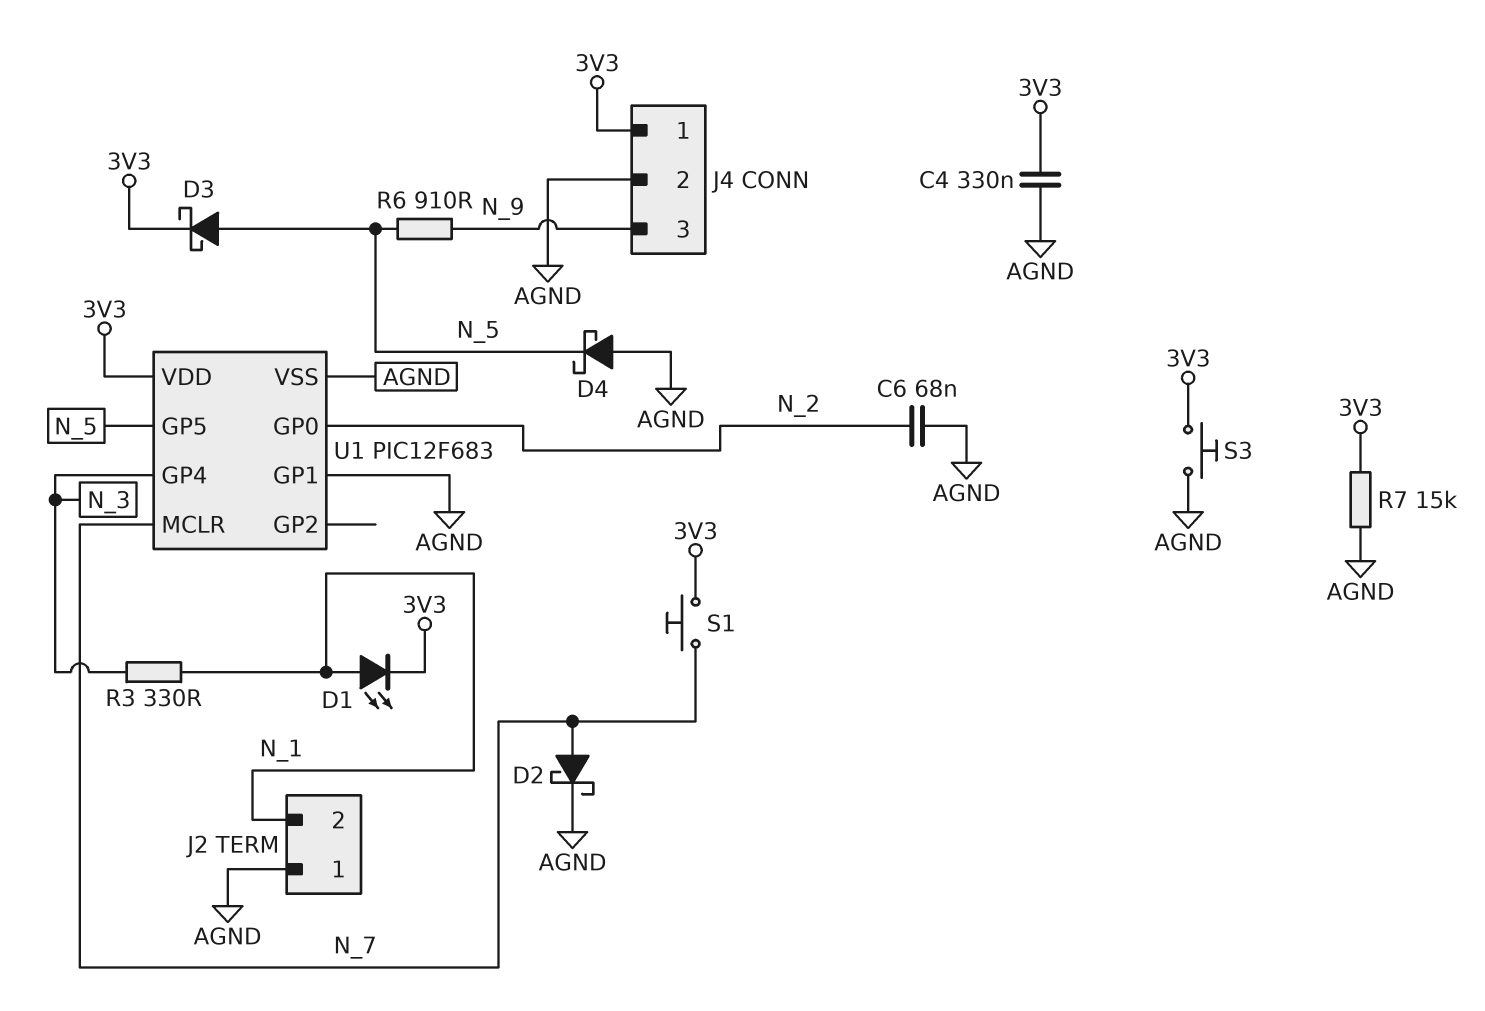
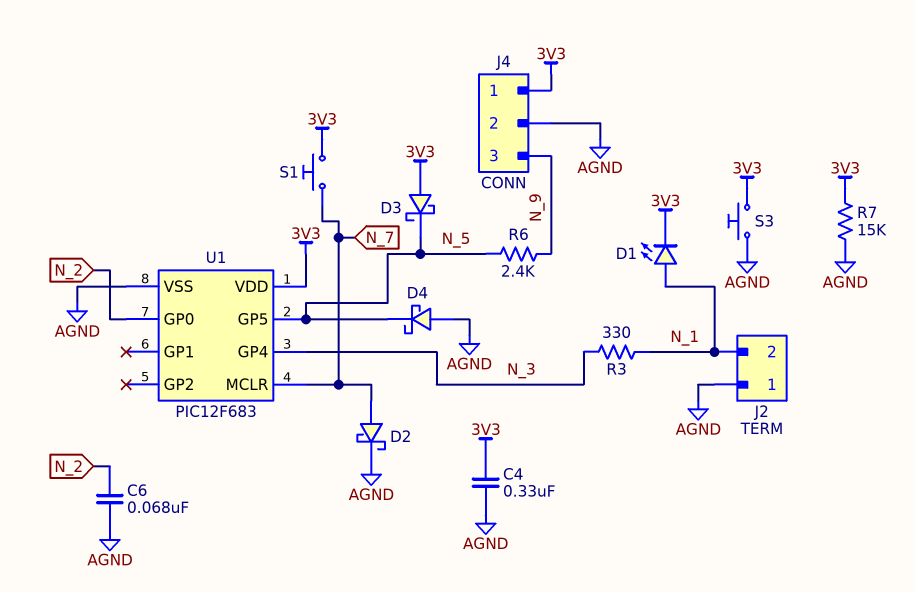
D3: schottky (A N_5, K 3V3) -> schottky (A 3V3, K N_5)
R6: 910 (N_5, N_9) -> 2.4k (N_5, N_9)
U1 pin GP1: AGND -> none

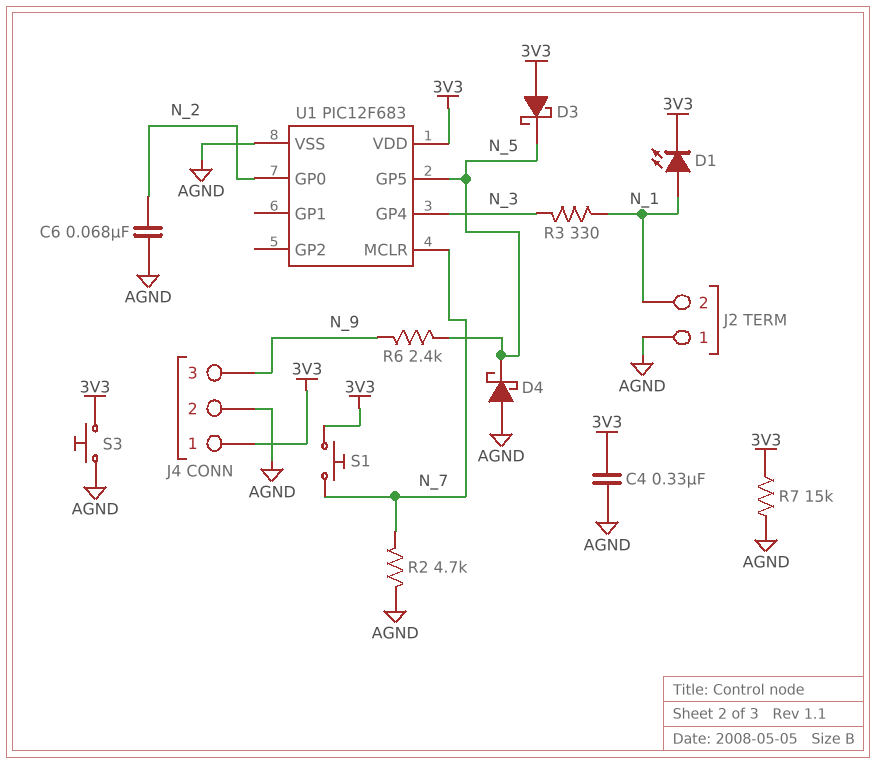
D2: schottky (A N_7, K AGND) -> none
R2: none -> 4.7k (AGND, N_7)

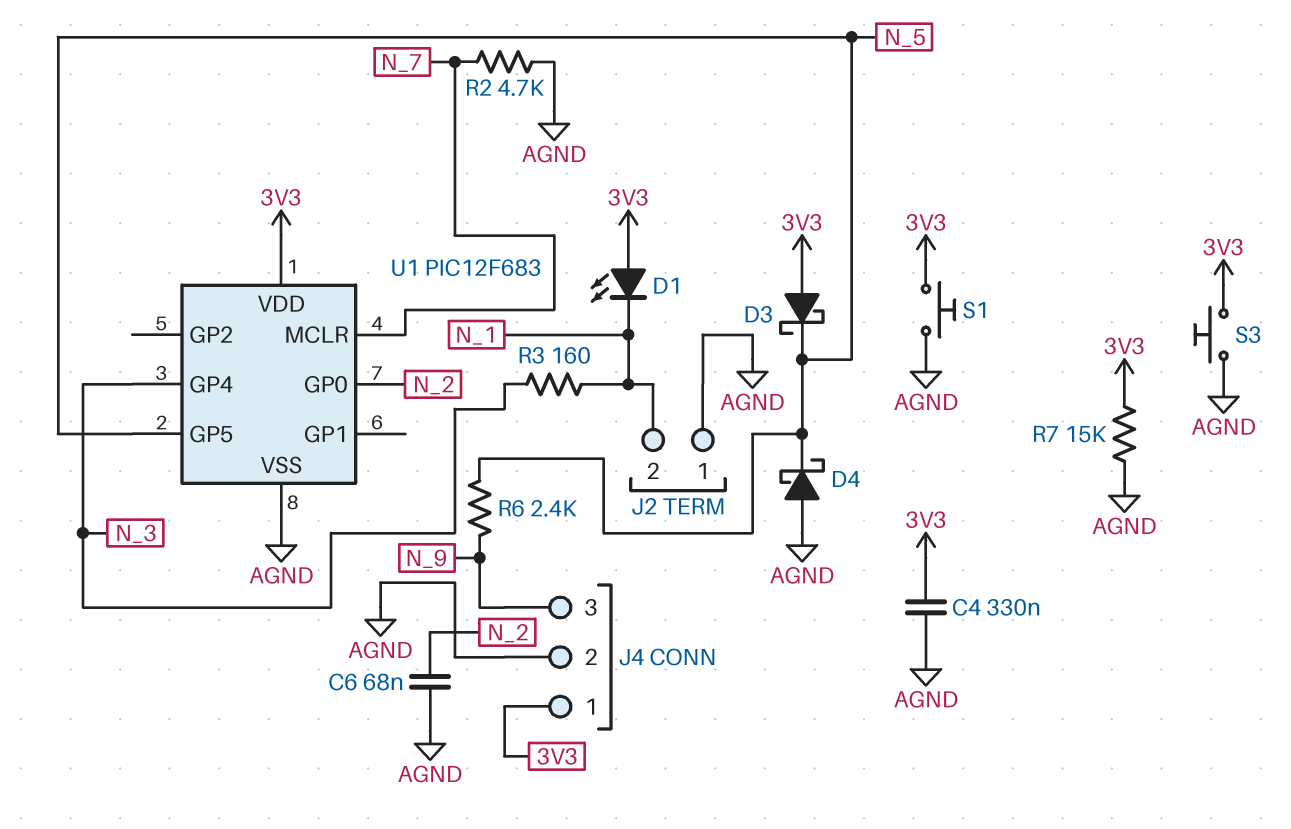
D1: LED (A N_1, K 3V3) -> LED (A 3V3, K N_1)
R3: 330 (N_1, N_3) -> 160 (N_1, N_3)
S1: button (3V3, N_7) -> button (3V3, AGND)

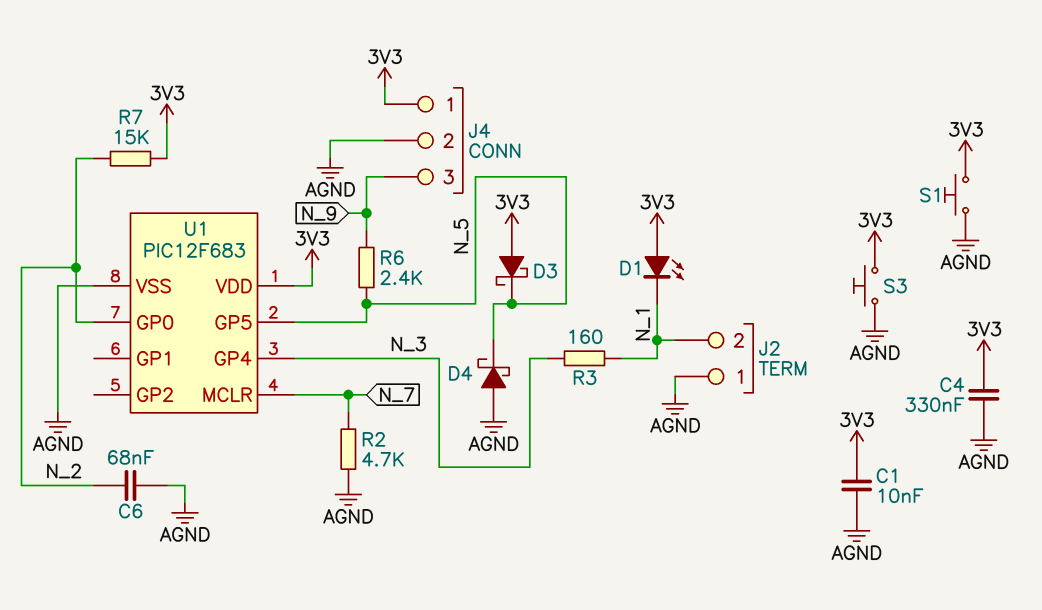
C1: none -> 10nF (3V3, AGND)
R7: 15k (3V3, AGND) -> 15k (3V3, N_2)

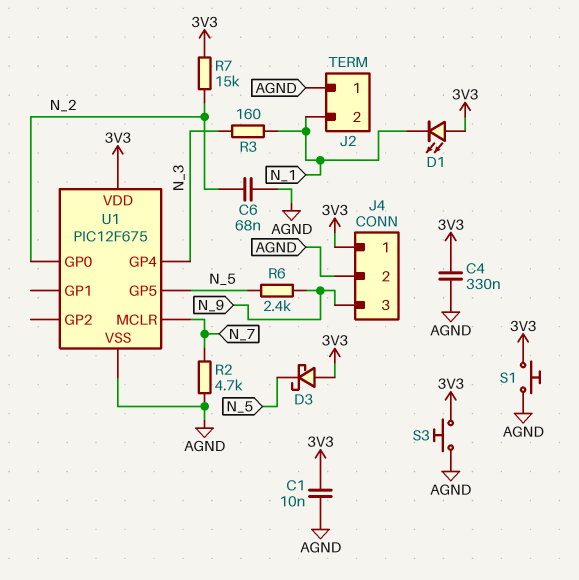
D4: schottky (A AGND, K N_5) -> none
U1: PIC12F683 -> PIC12F675

